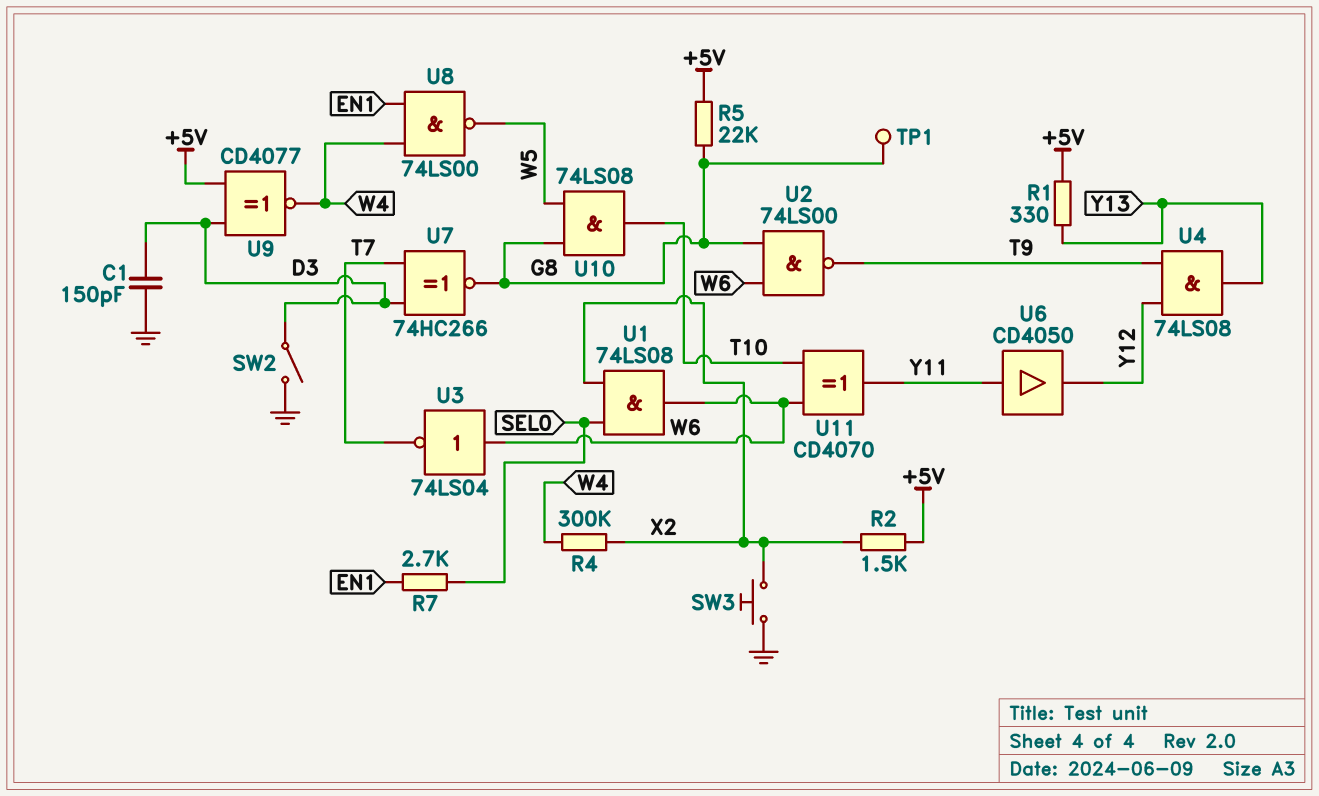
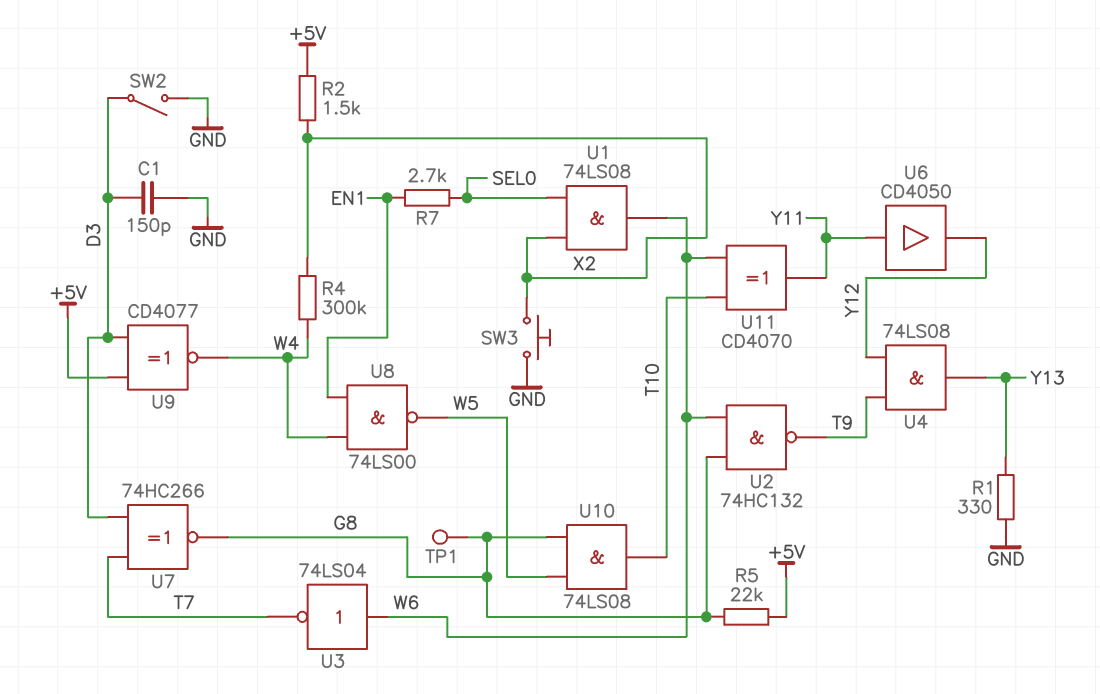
R1: 330 (+5V, Y13) -> 330 (GND, Y13)
U2: NAND 74LS00 (in G8, in W6, out T9) -> NAND 74HC132 (in G8, in W6, out T9)

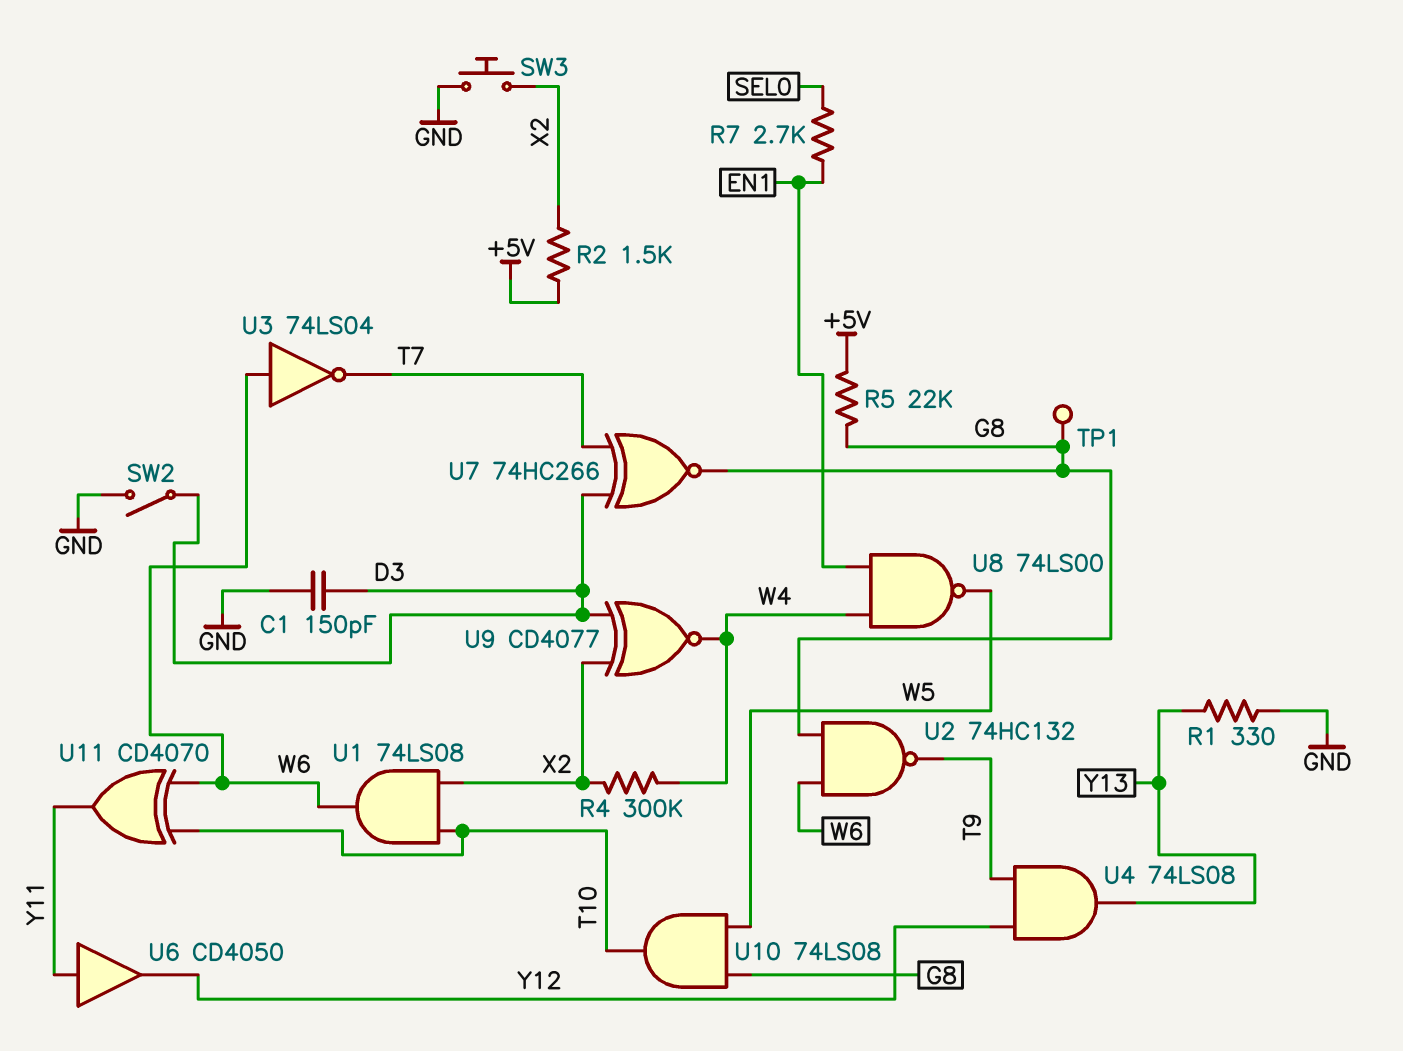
U1: AND 74LS08 (in SEL0, in X2, out W6) -> AND 74LS08 (in T10, in X2, out W6)
U9: XNOR CD4077 (in +5V, in D3, out W4) -> XNOR CD4077 (in D3, in X2, out W4)

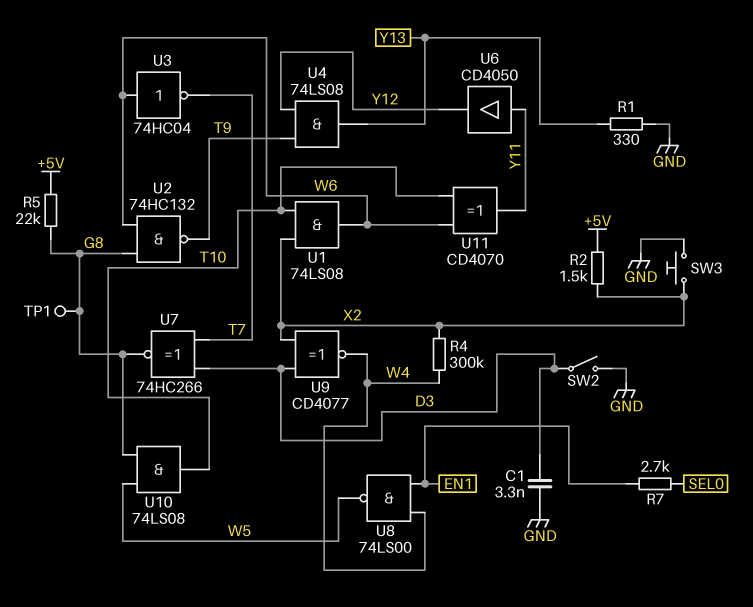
C1: 150pF (D3, GND) -> 3.3nF (D3, GND)
U3: NOT 74LS04 (in W6, out T7) -> NOT 74HC04 (in W6, out T7)

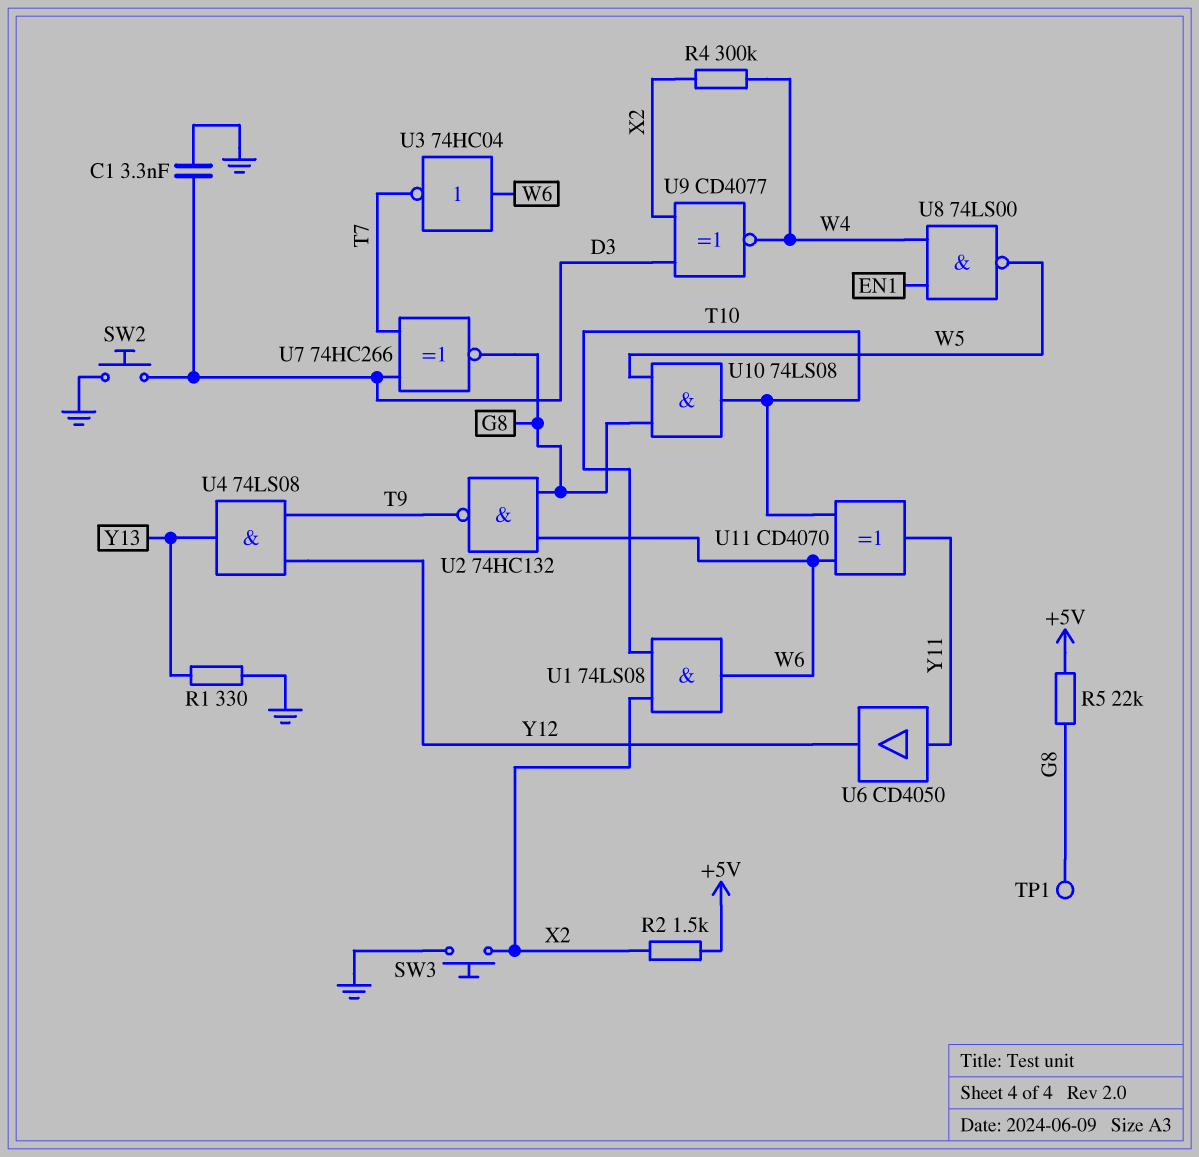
R7: 2.7k (EN1, SEL0) -> none
SW2: switch (D3, GND) -> button (D3, GND)

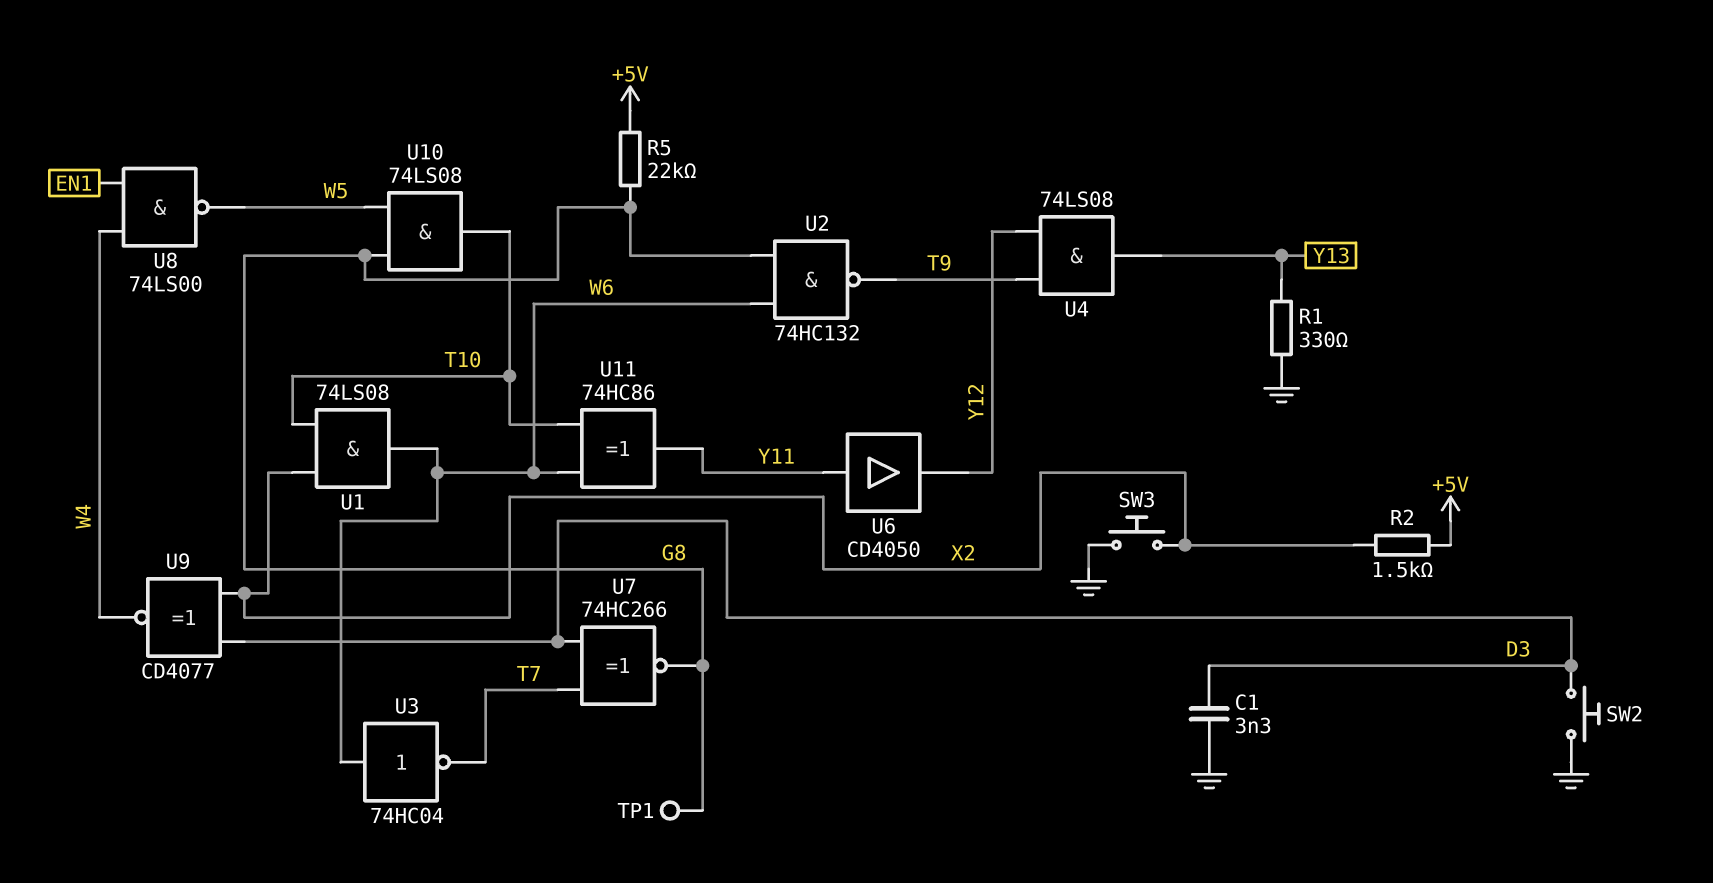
R4: 300k (W4, X2) -> none
U11: XOR CD4070 (in T10, in W6, out Y11) -> XOR 74HC86 (in T10, in W6, out Y11)

